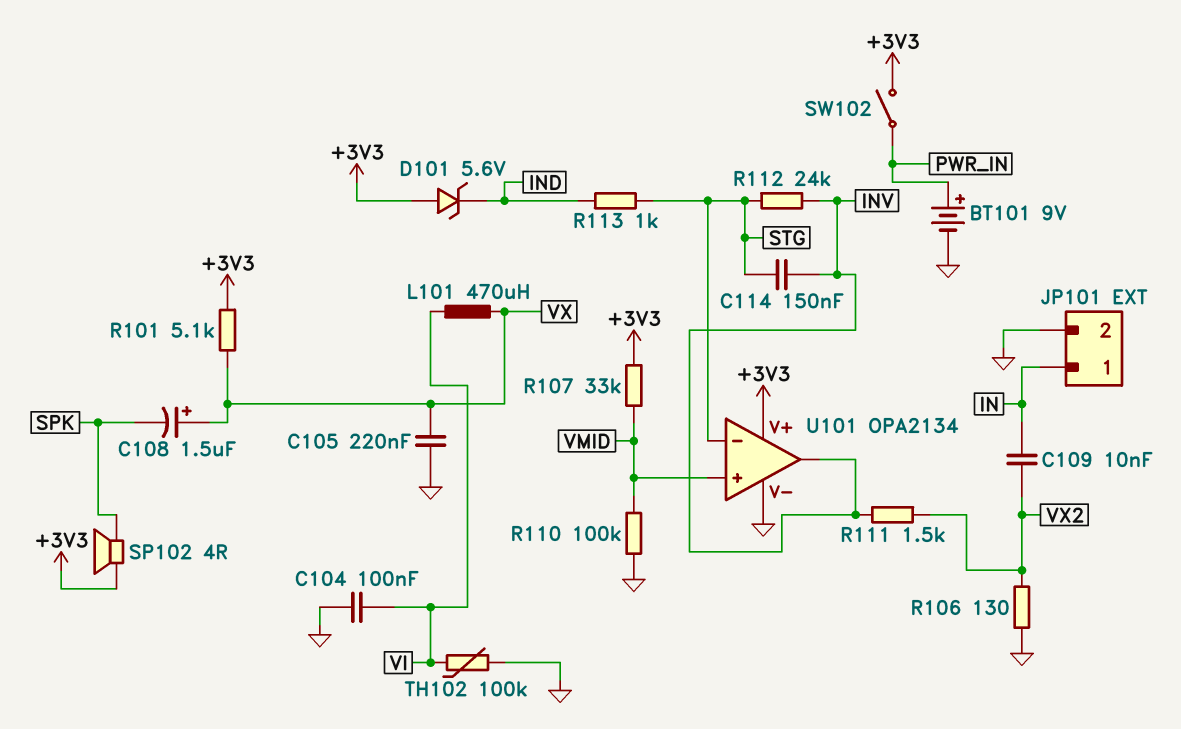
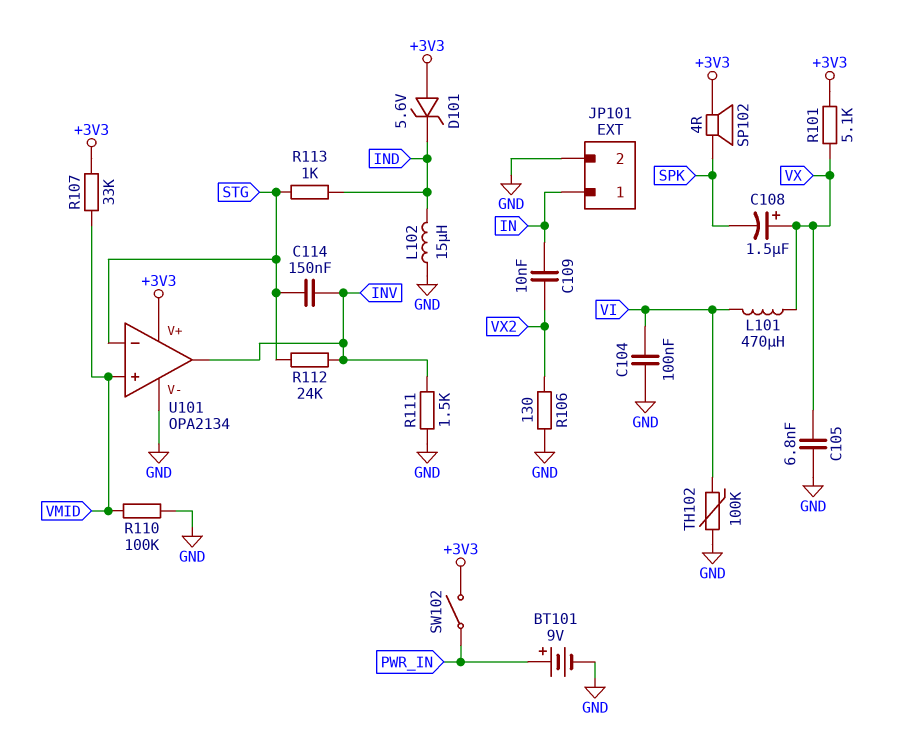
C105: 220nF (GND, VX) -> 6.8nF (GND, VX)
L102: none -> 15uH (GND, IND)
R111: 1.5k (INV, VX2) -> 1.5k (GND, INV)

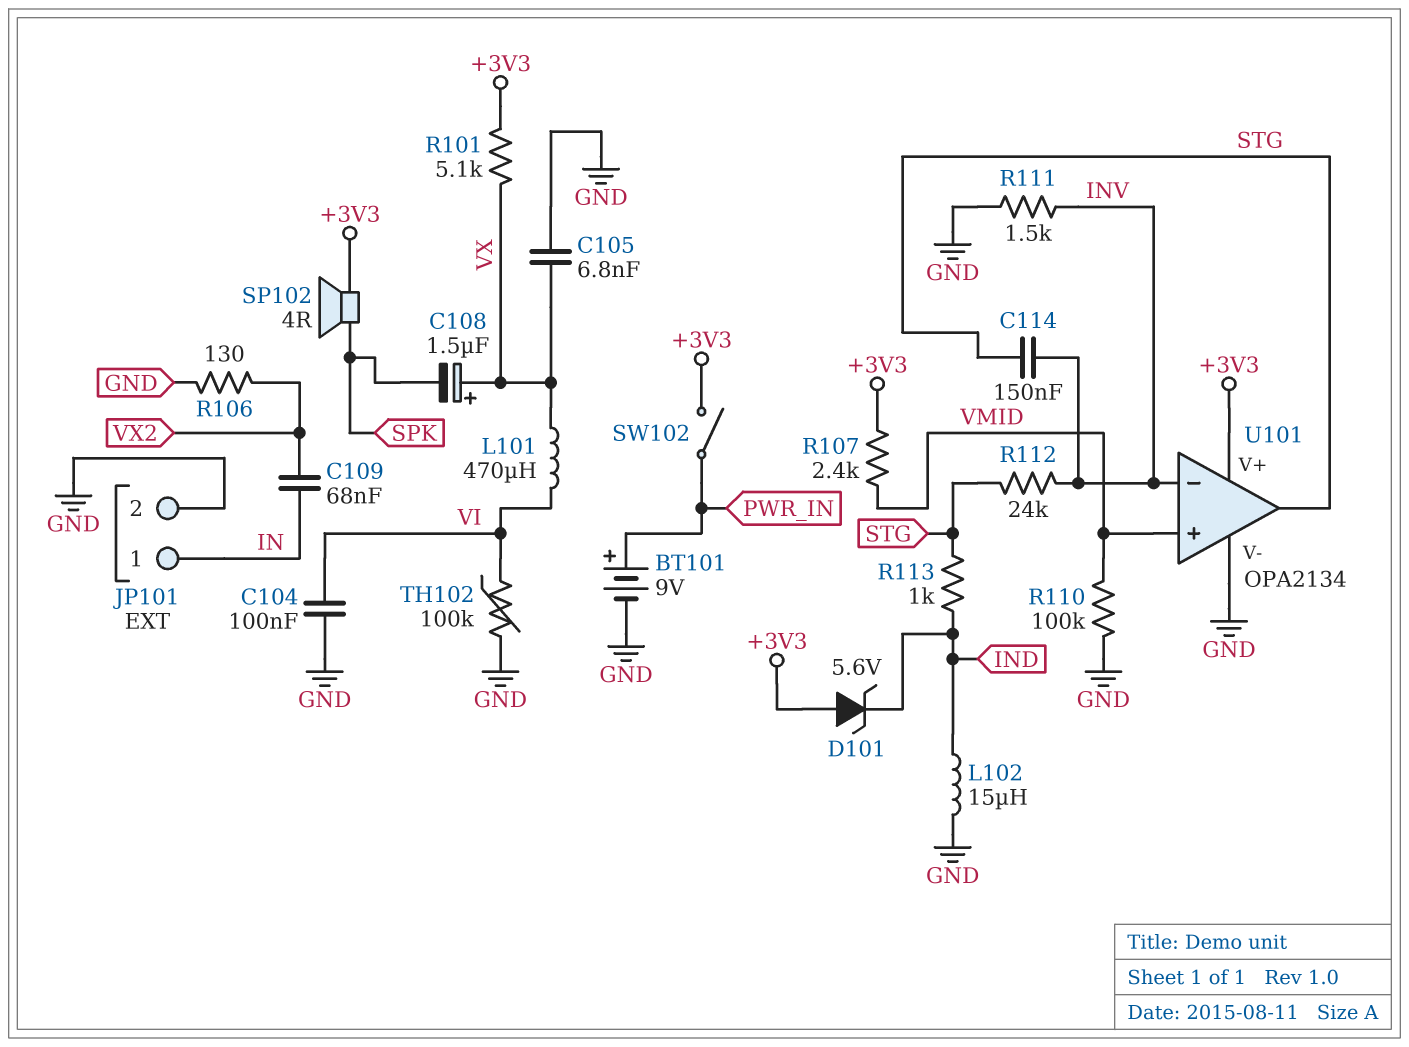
C109: 10nF (IN, VX2) -> 68nF (IN, VX2)
R107: 33k (+3V3, VMID) -> 2.4k (+3V3, VMID)
U101 pin in-: STG -> INV
U101 pin out: INV -> STG

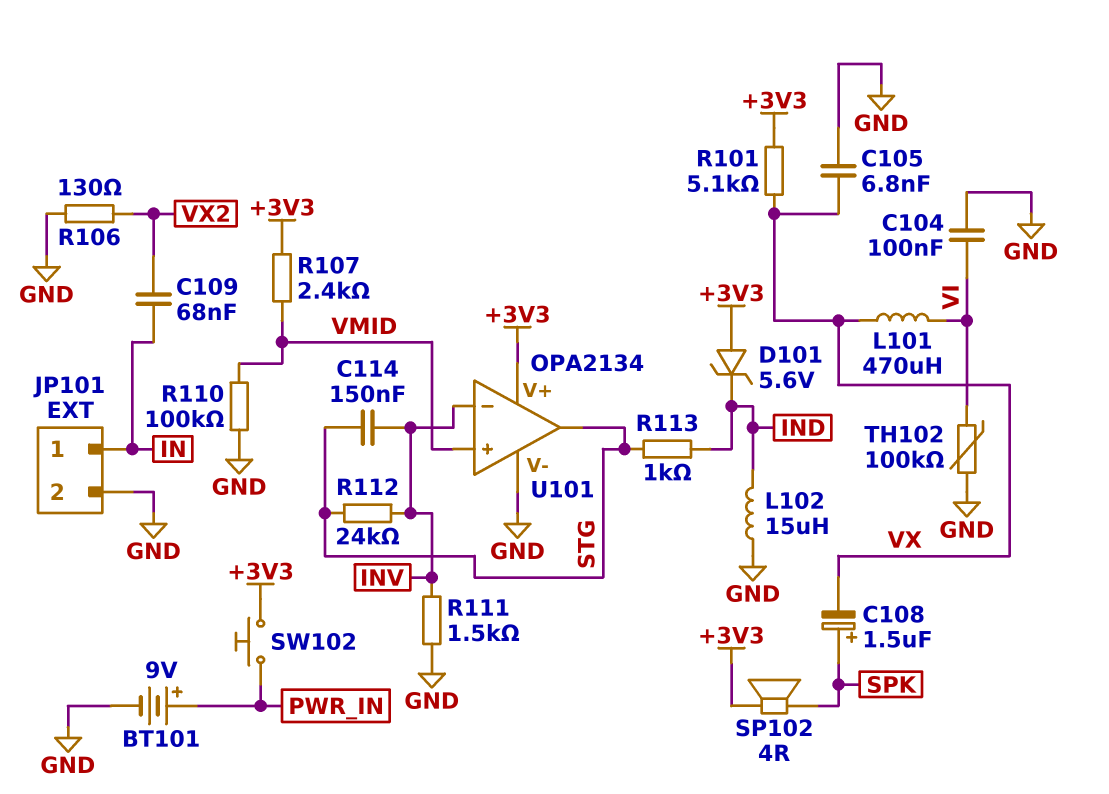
C108: 1.5uF (plus VX, minus SPK) -> 1.5uF (plus SPK, minus VX)
SW102: switch (+3V3, PWR_IN) -> button (+3V3, PWR_IN)

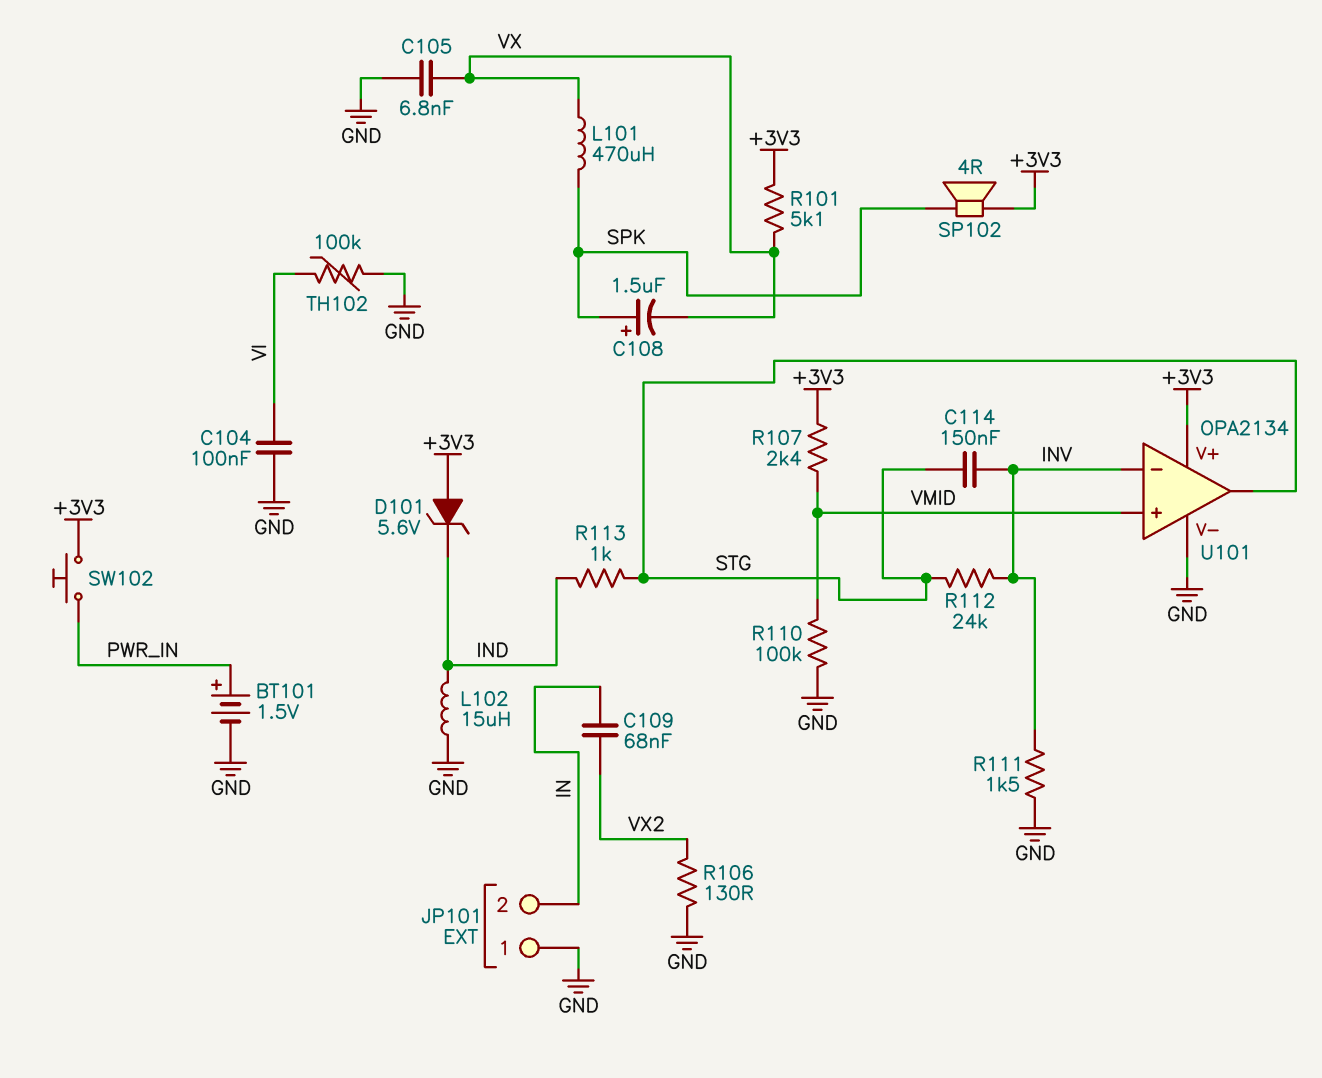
BT101: 9V (plus PWR_IN, minus GND) -> 1.5V (plus PWR_IN, minus GND)
JP101 pin 1: IN -> GND
JP101 pin 2: GND -> IN
L101: 470uH (VI, VX) -> 470uH (SPK, VX)

